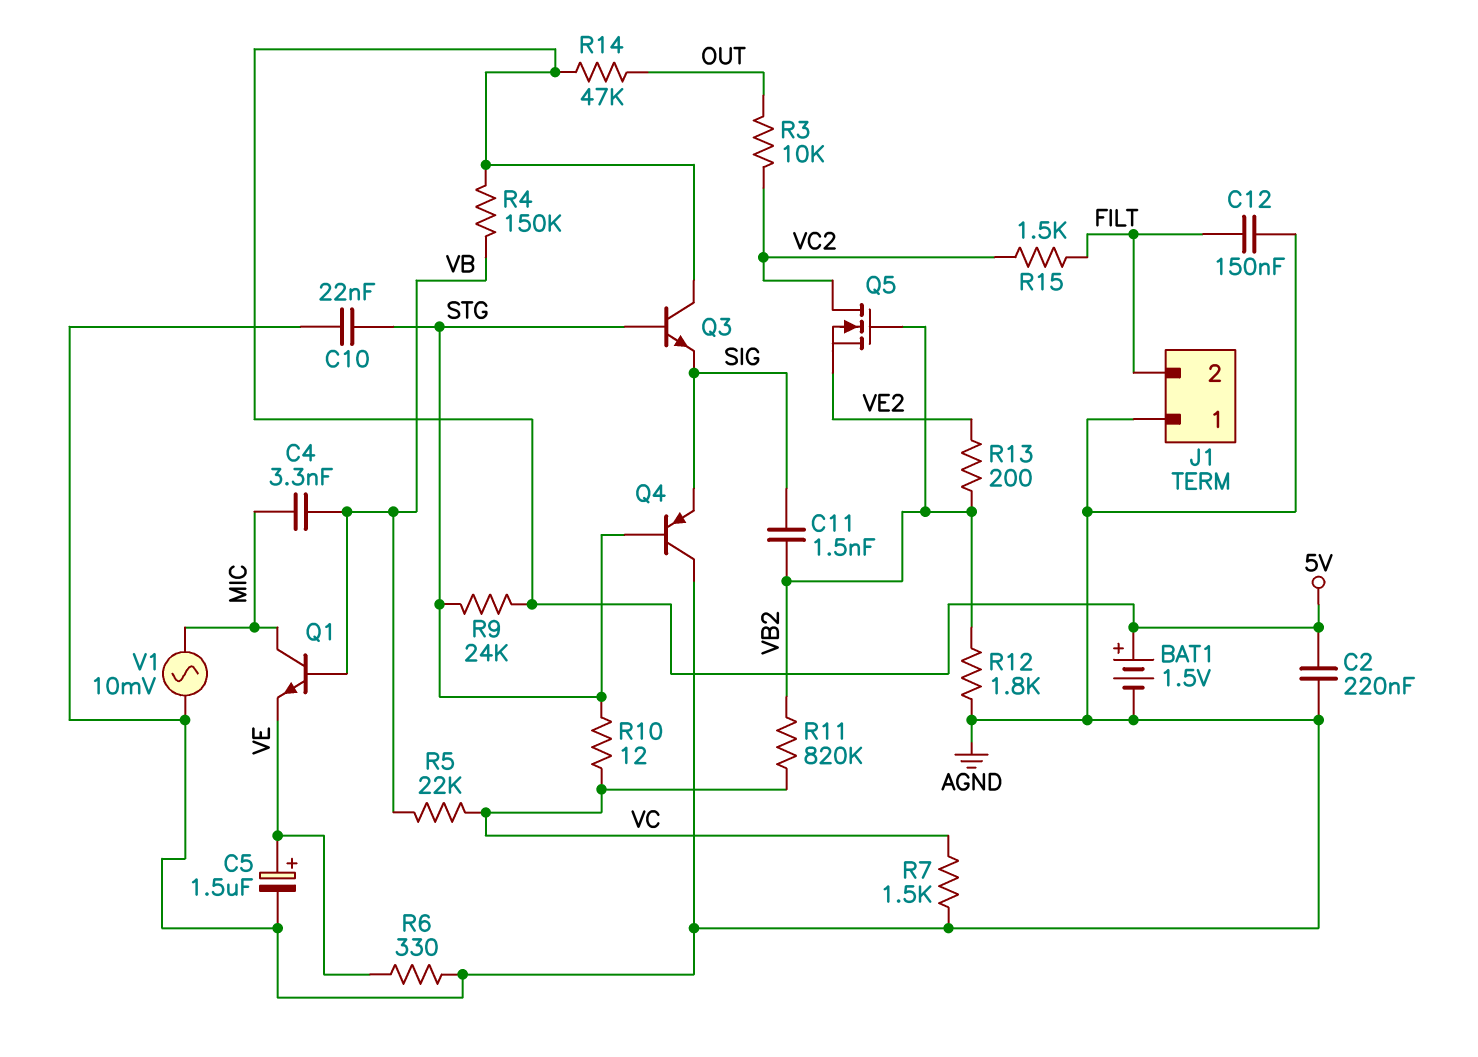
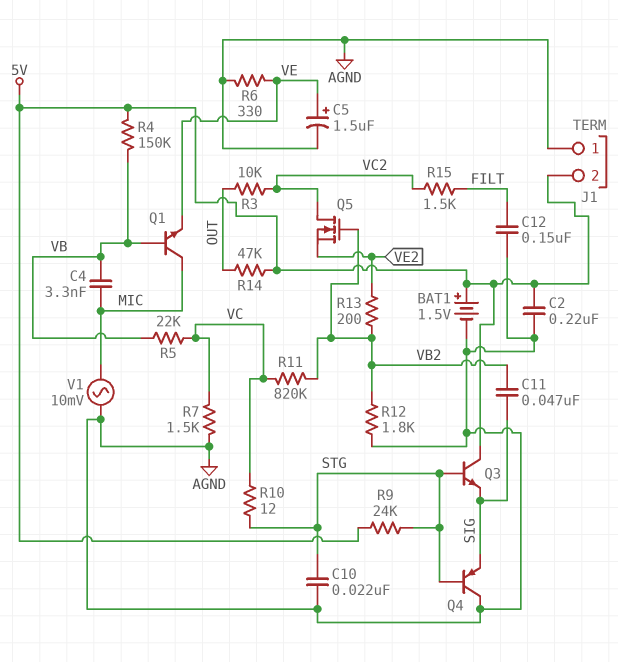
C11: 1.5nF (SIG, VB2) -> 47nF (SIG, VB2)
J1 pin 2: FILT -> 5V

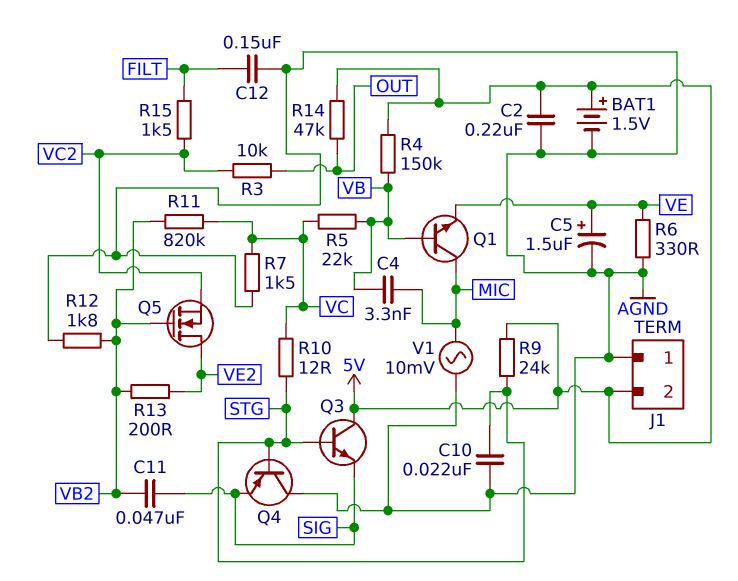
Q5: NMOS (G VB2, D VC2, S VE2) -> NMOS (G VB2, D VE2, S VC2)

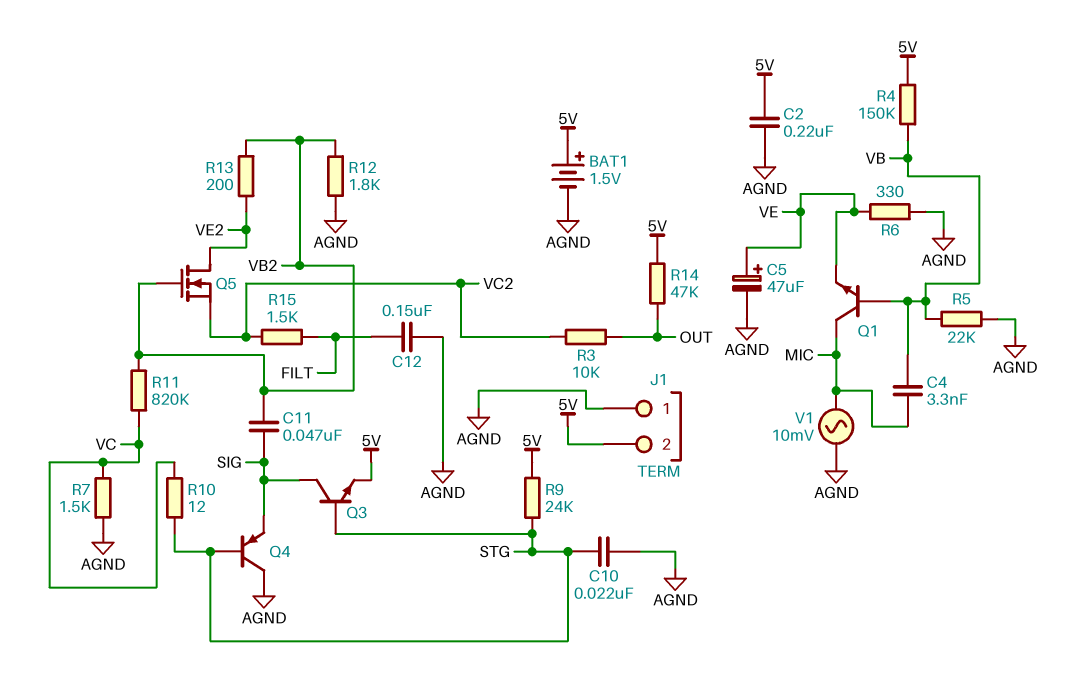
C5: 1.5uF (plus VE, minus AGND) -> 47uF (plus VE, minus AGND)
Q3: NPN (B STG, C 5V, E SIG) -> NPN (B STG, C SIG, E 5V)
R5: 22k (VB, VC) -> 22k (AGND, VB)

